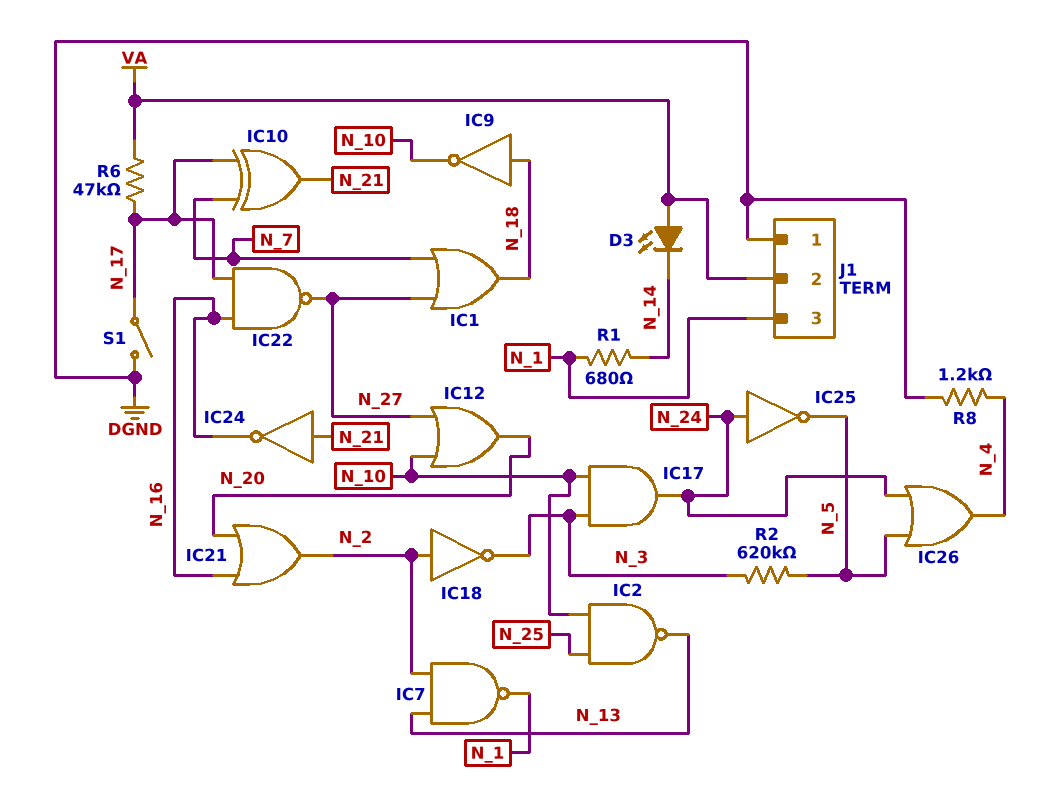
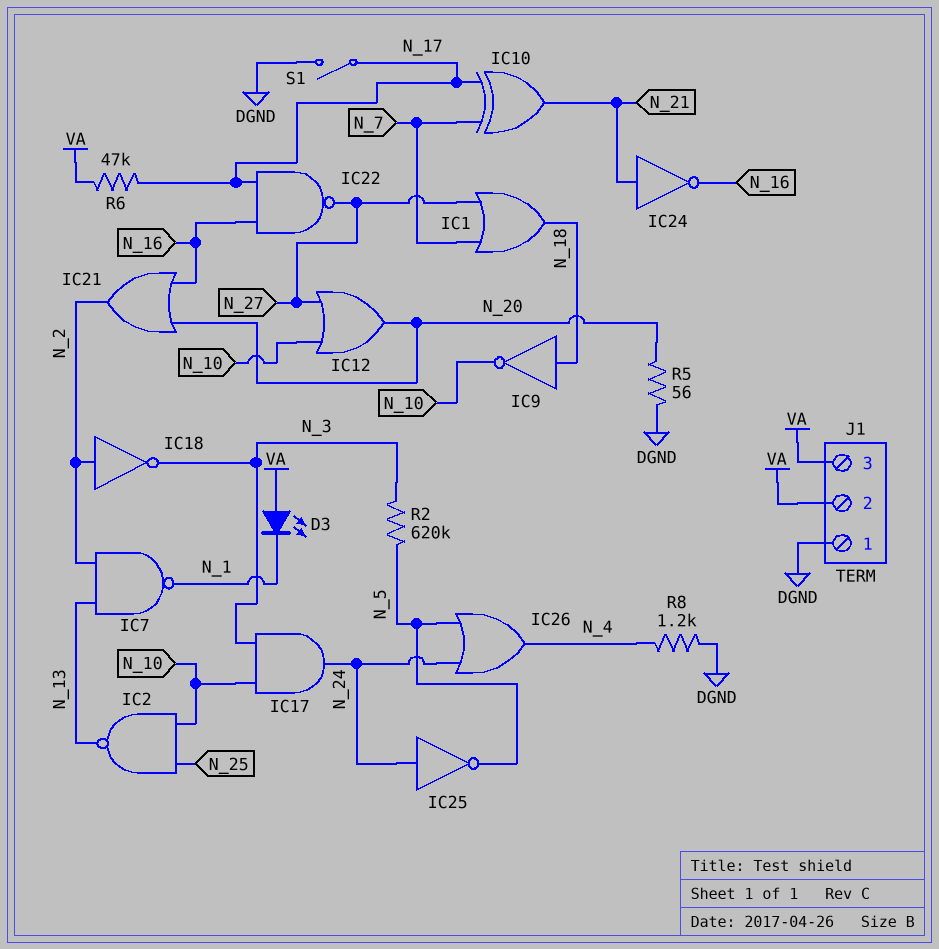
D3: LED (A VA, K N_14) -> LED (A VA, K N_1)
J1 pin 3: N_1 -> VA
R1: 680 (N_1, N_14) -> none
R5: none -> 56 (DGND, N_20)

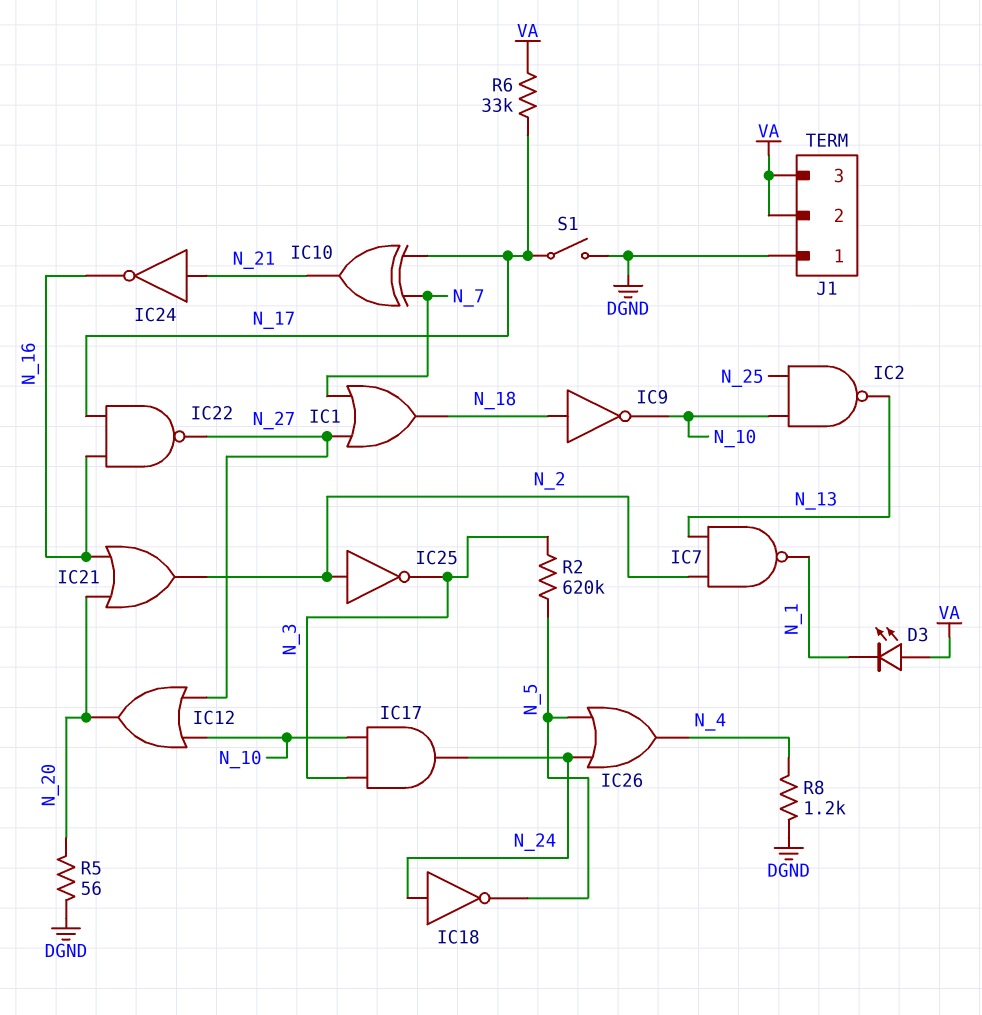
IC18: NOT (in N_2, out N_3) -> NOT (in N_24, out N_5)
IC25: NOT (in N_24, out N_5) -> NOT (in N_2, out N_3)
R6: 47k (N_17, VA) -> 33k (N_17, VA)

